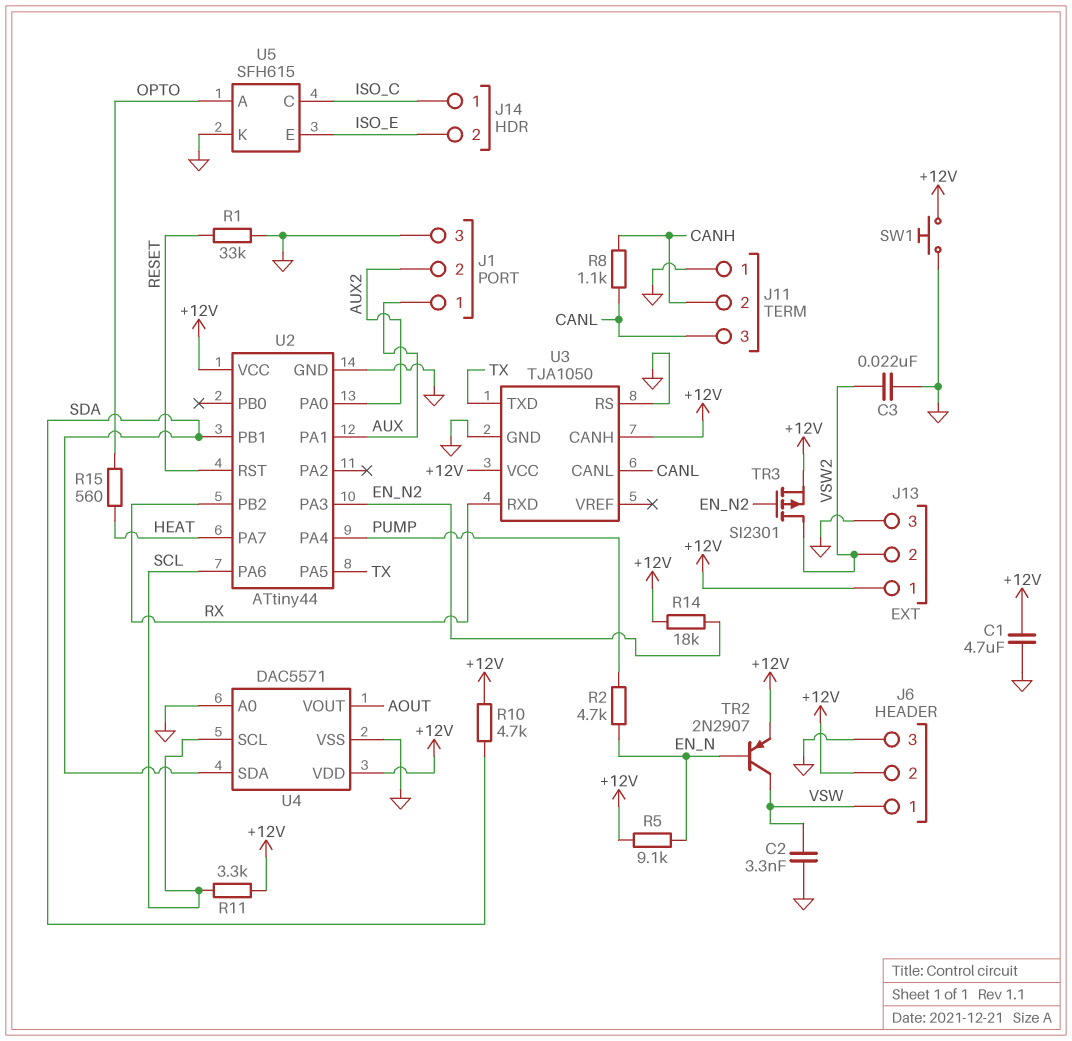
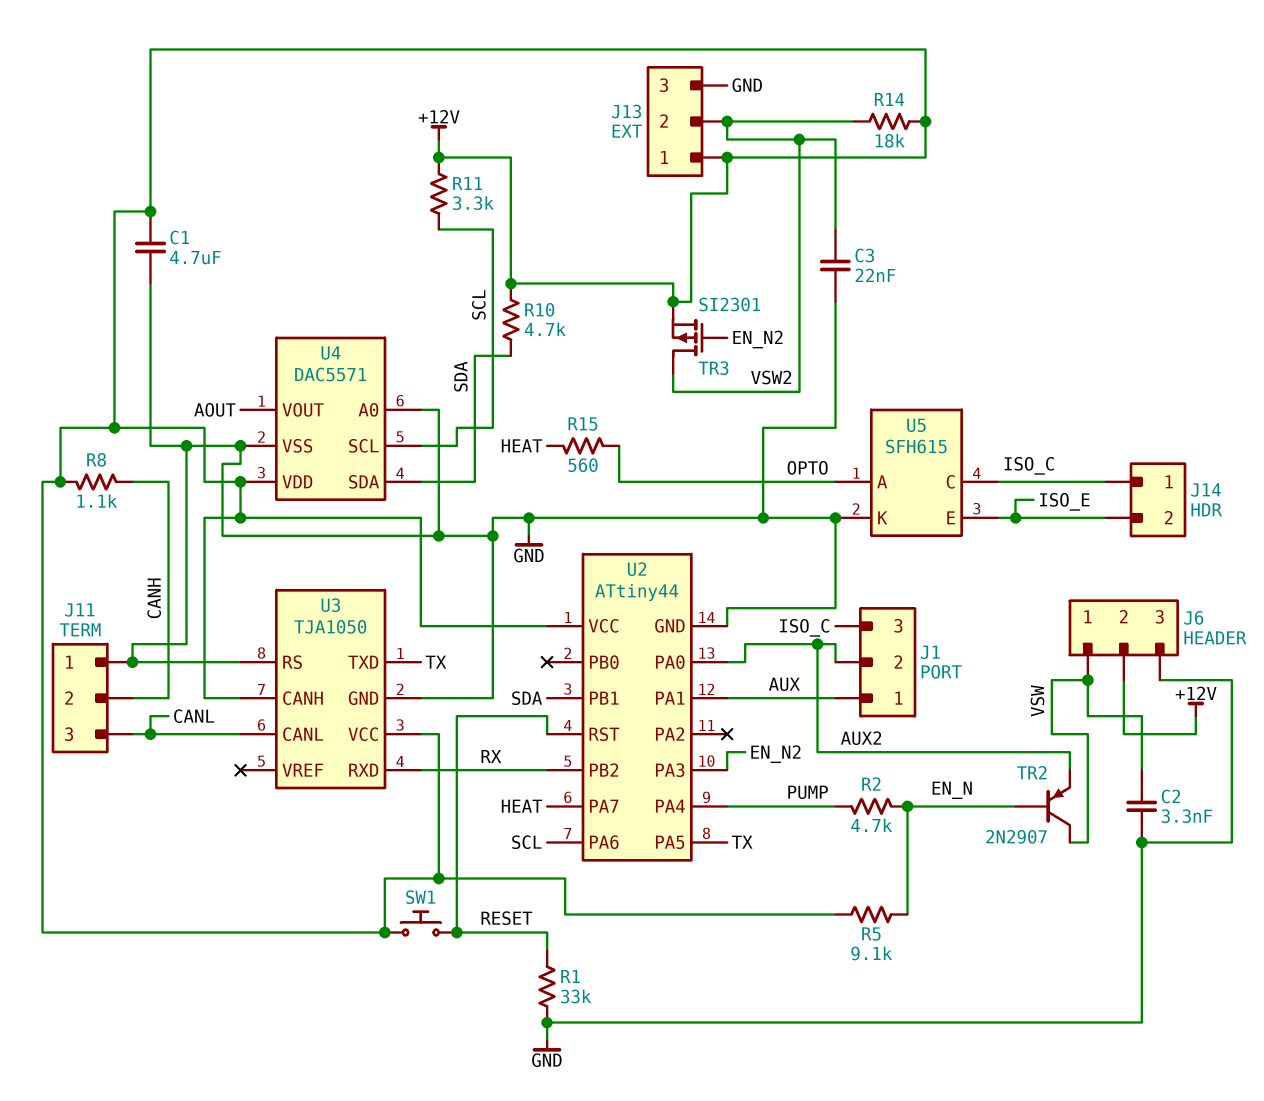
J1 pin 3: GND -> ISO_C
R8: 1.1k (CANH, CANL) -> 1.1k (+12V, CANH)
R14: 18k (+12V, EN_N2) -> 18k (+12V, VSW2)
SW1: button (+12V, GND) -> button (+12V, RESET)
TR2: PNP 2N2907 (B EN_N, C VSW, E +12V) -> PNP 2N2907 (B EN_N, C VSW, E AUX2)

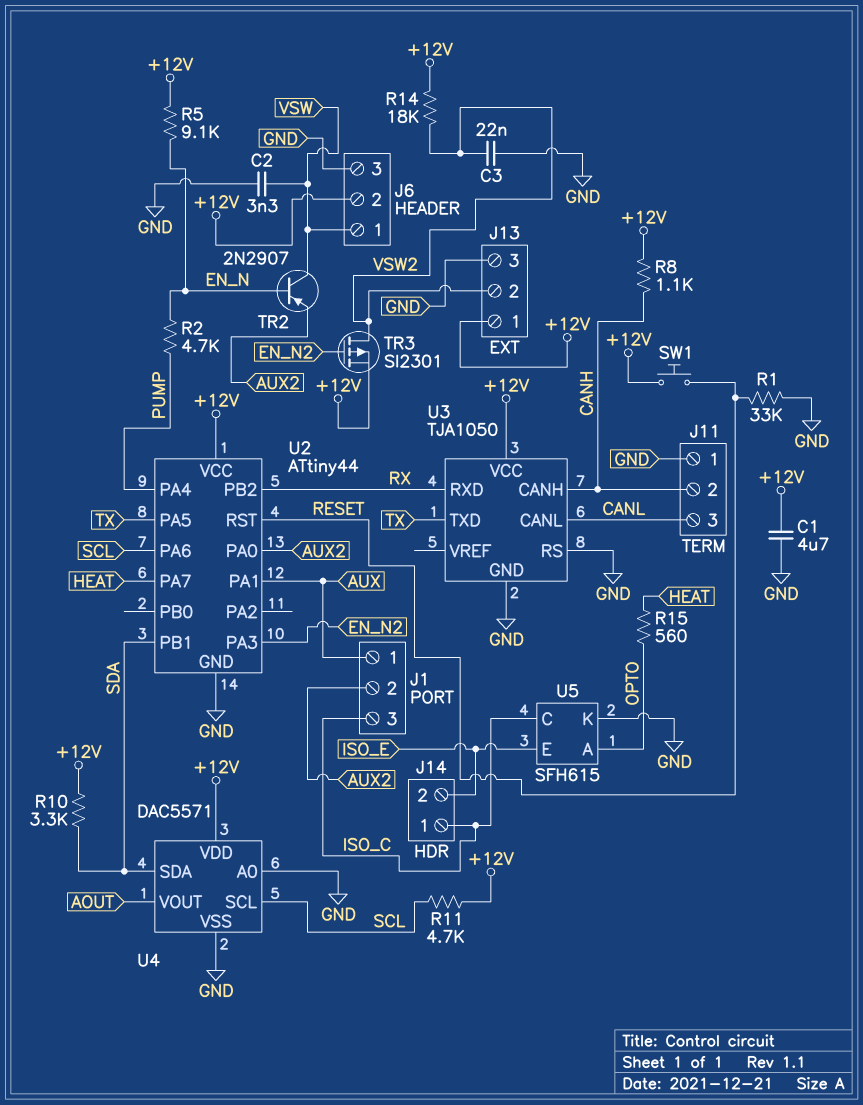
R10: 4.7k (+12V, SDA) -> 3.3k (+12V, SDA)
R11: 3.3k (+12V, SCL) -> 4.7k (+12V, SCL)
U3 pin CANH: +12V -> CANH

